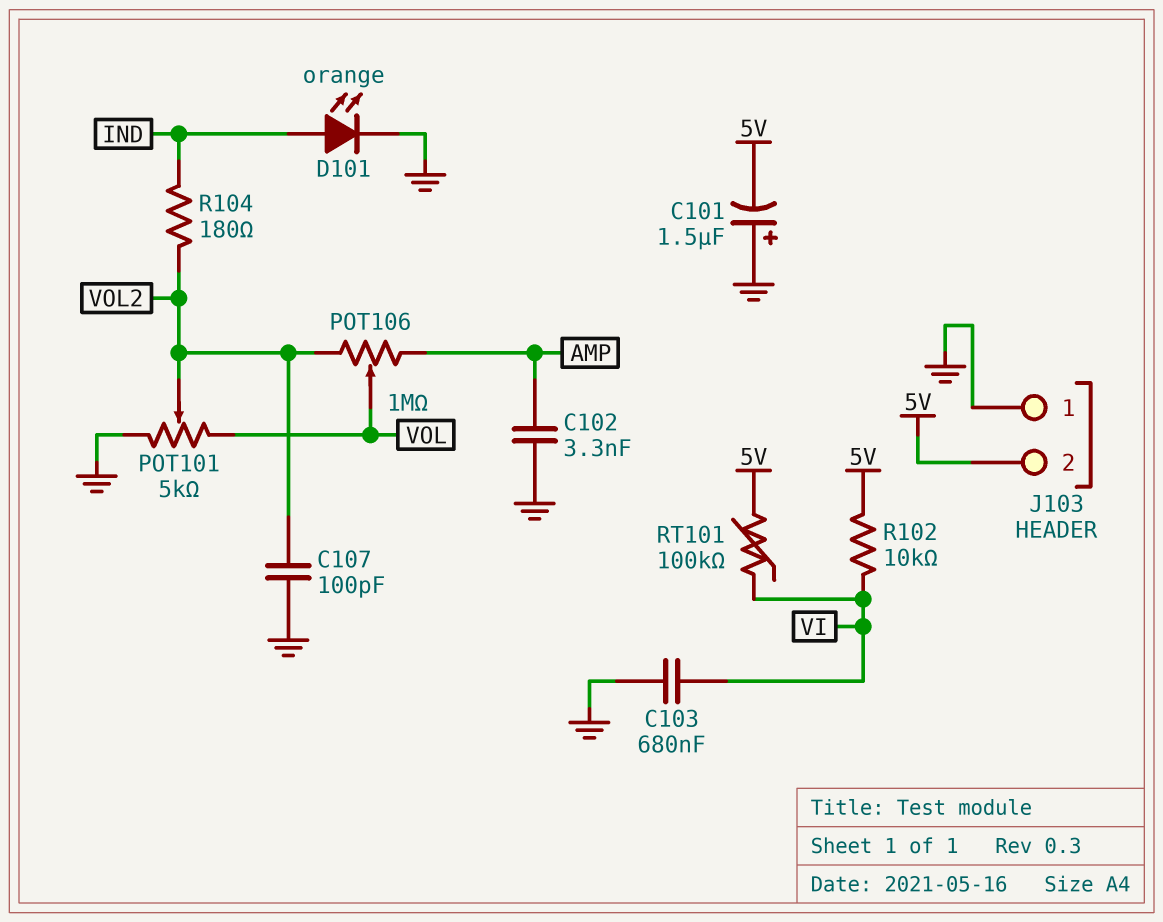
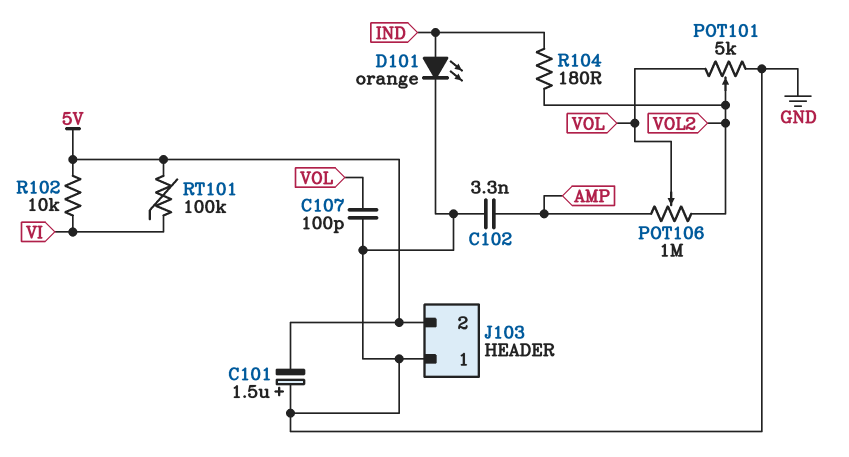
C103: 680nF (GND, VI) -> none
C107: 100pF (GND, VOL2) -> 100pF (GND, VOL)

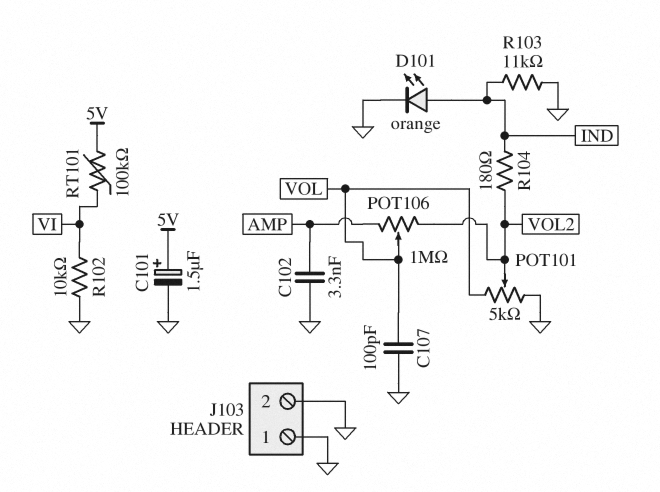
C101: 1.5uF (plus GND, minus 5V) -> 1.5uF (plus 5V, minus GND)
J103 pin 2: 5V -> GND
R102: 10k (5V, VI) -> 10k (GND, VI)
R103: none -> 11k (GND, IND)

